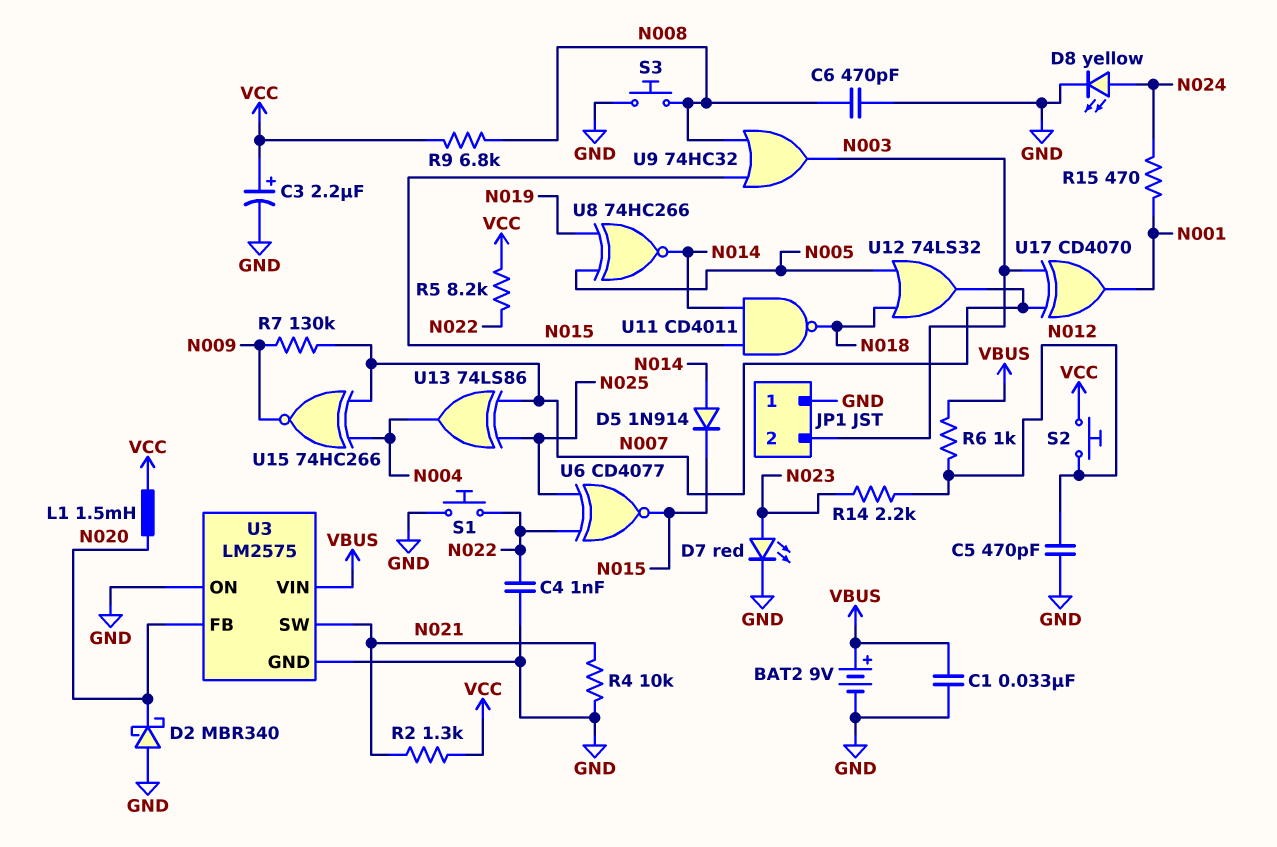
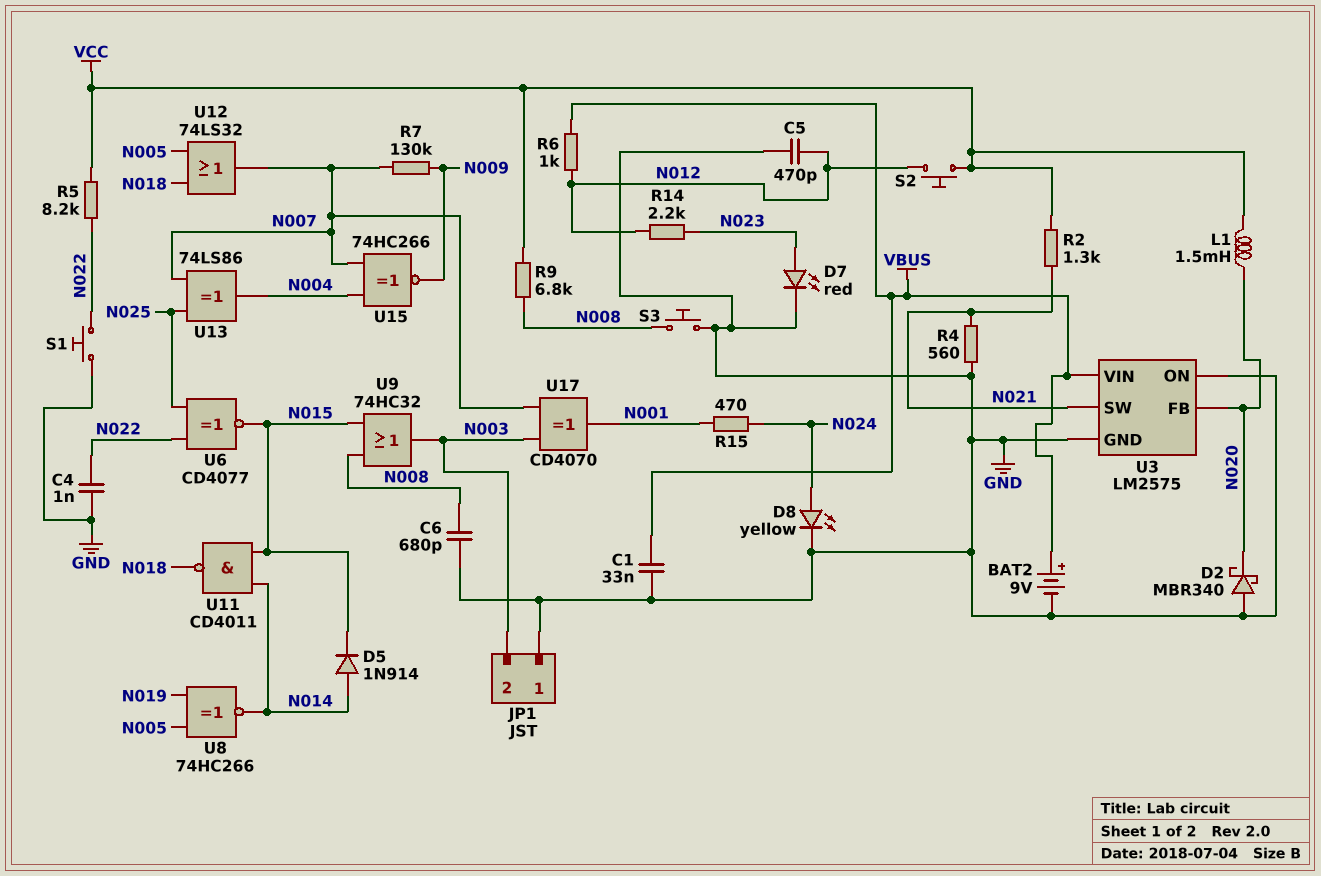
C3: 2.2uF (plus VCC, minus GND) -> none
C6: 470pF (GND, N008) -> 680pF (GND, N008)
R4: 10k (GND, N021) -> 560 (GND, N021)

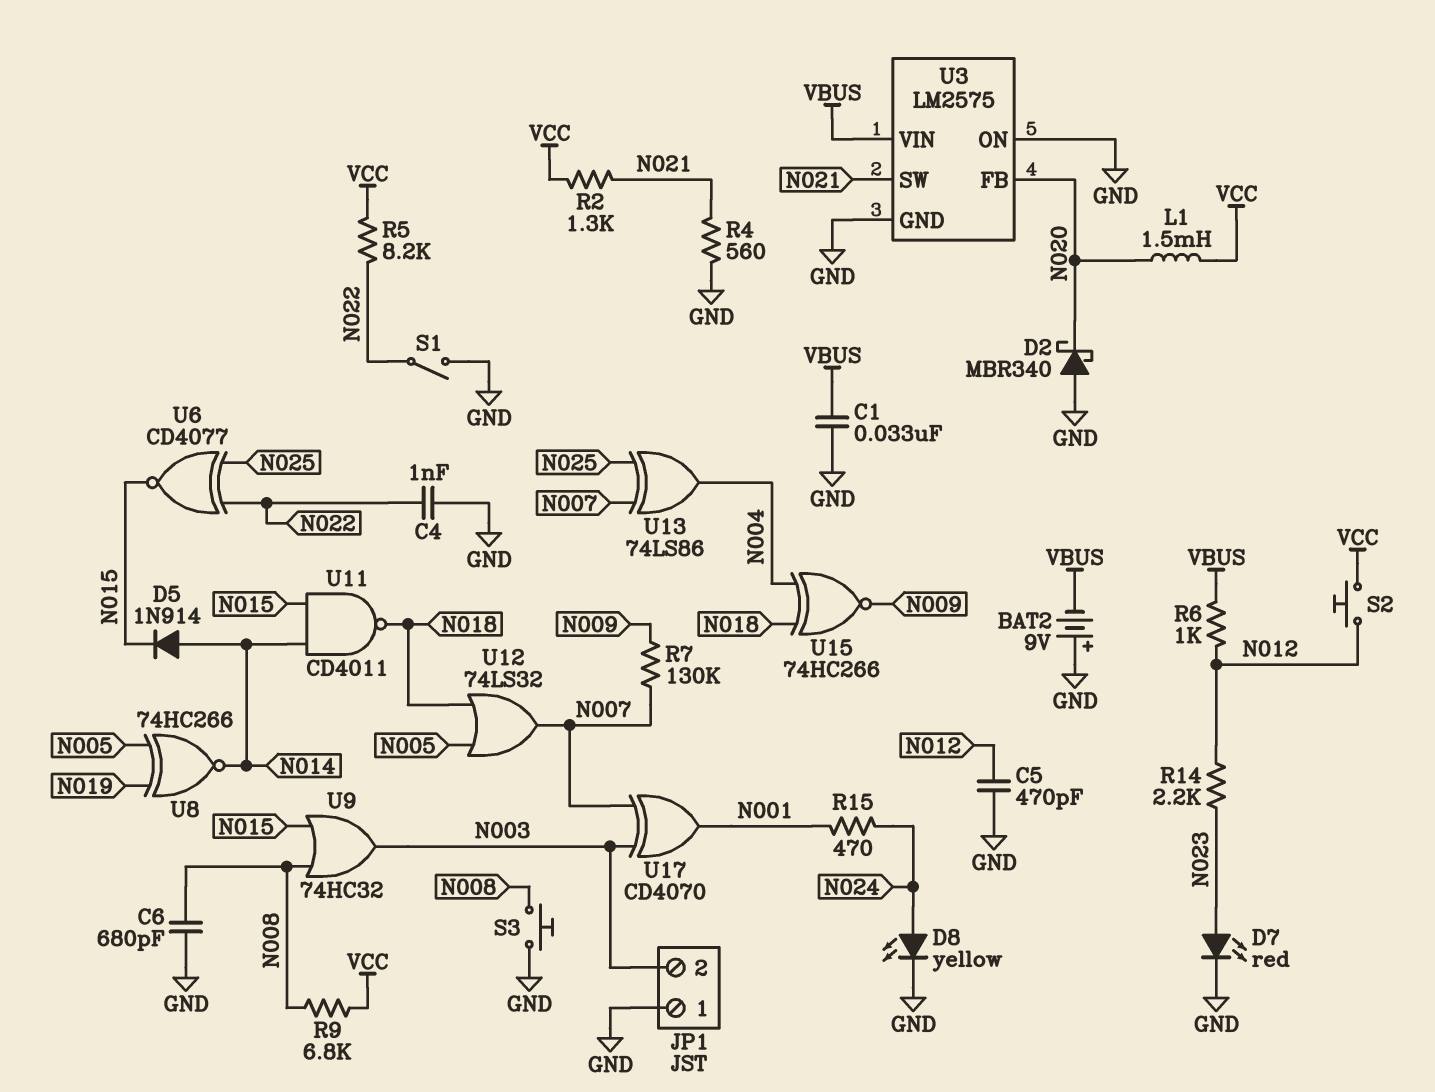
BAT2: 9V (plus VBUS, minus GND) -> 9V (plus GND, minus VBUS)
S1: button (GND, N022) -> switch (GND, N022)
U15: XNOR 74HC266 (in N004, in N007, out N009) -> XNOR 74HC266 (in N004, in N018, out N009)

